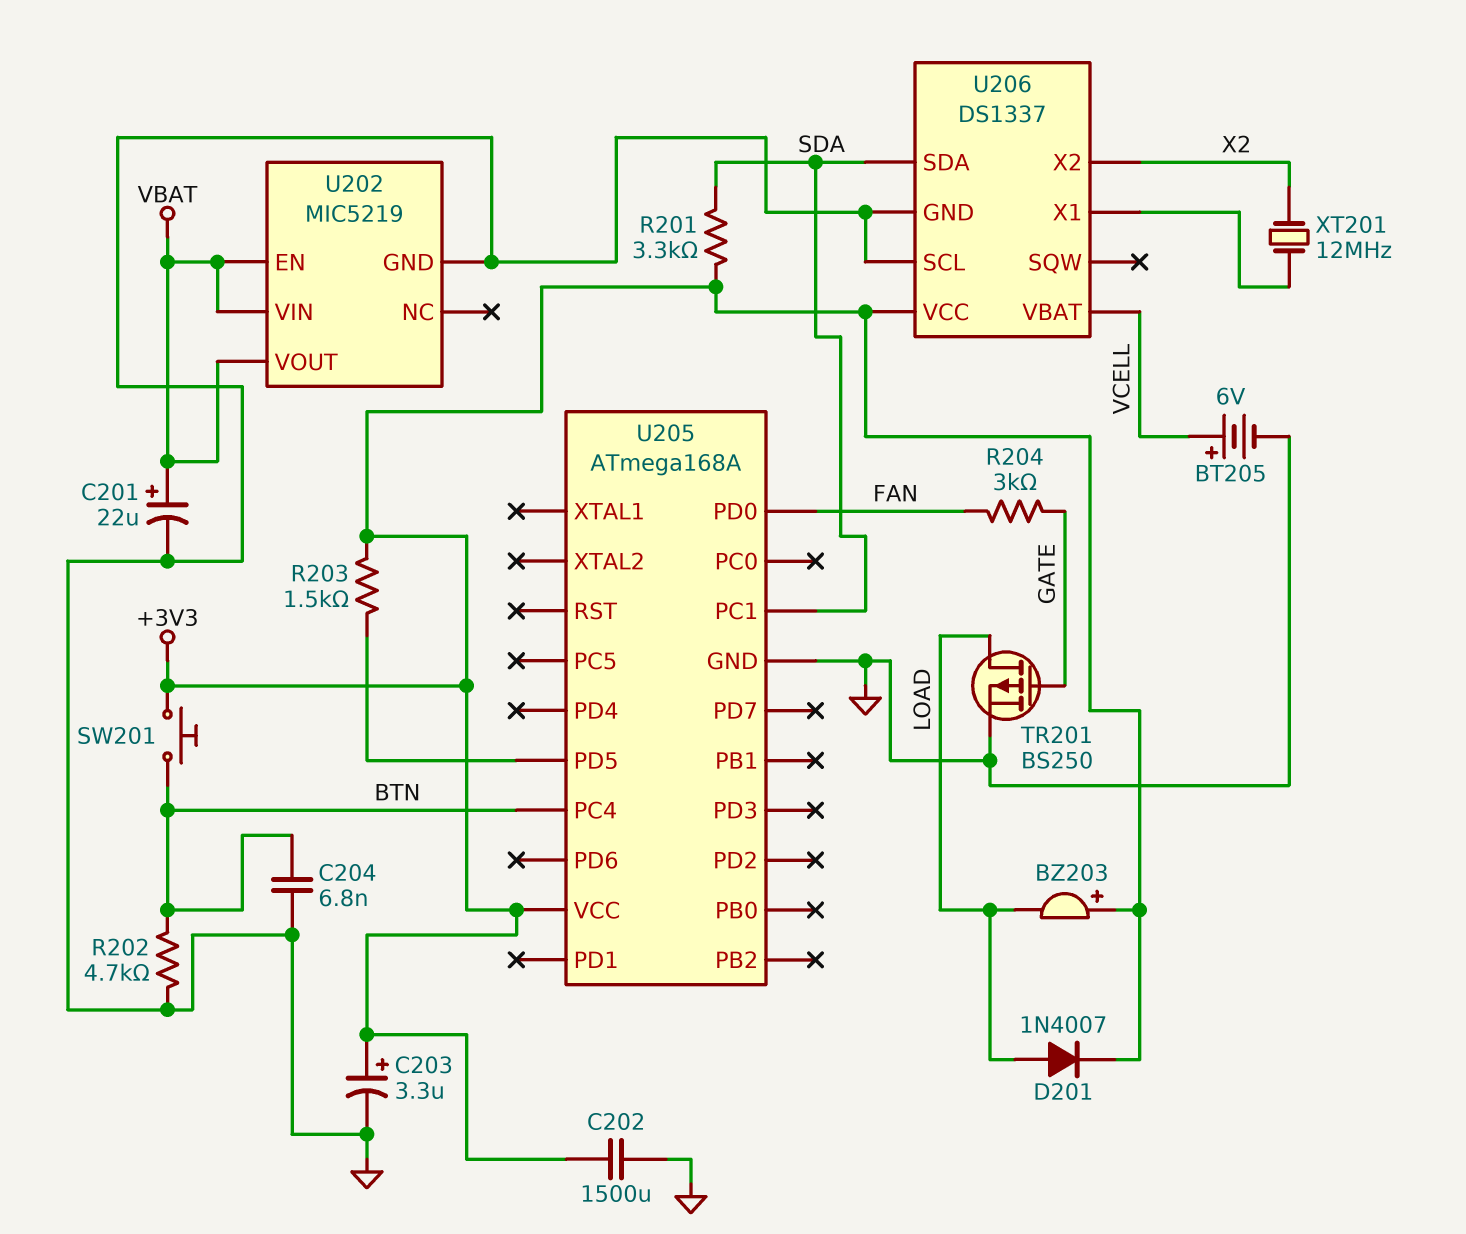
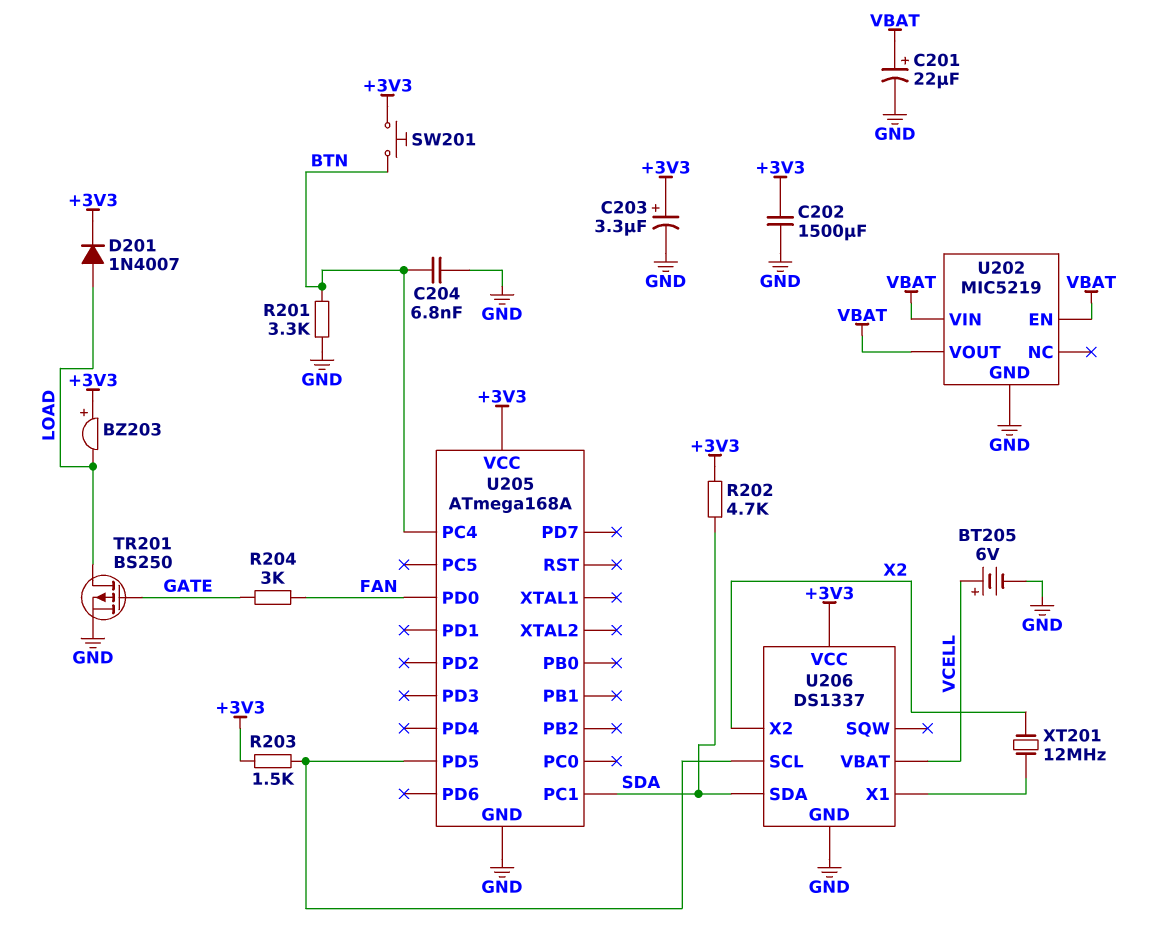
R201: 3.3k (+3V3, SDA) -> 3.3k (BTN, GND)
R202: 4.7k (BTN, GND) -> 4.7k (+3V3, SDA)
U206 pin SCL: GND -> U205/PD5

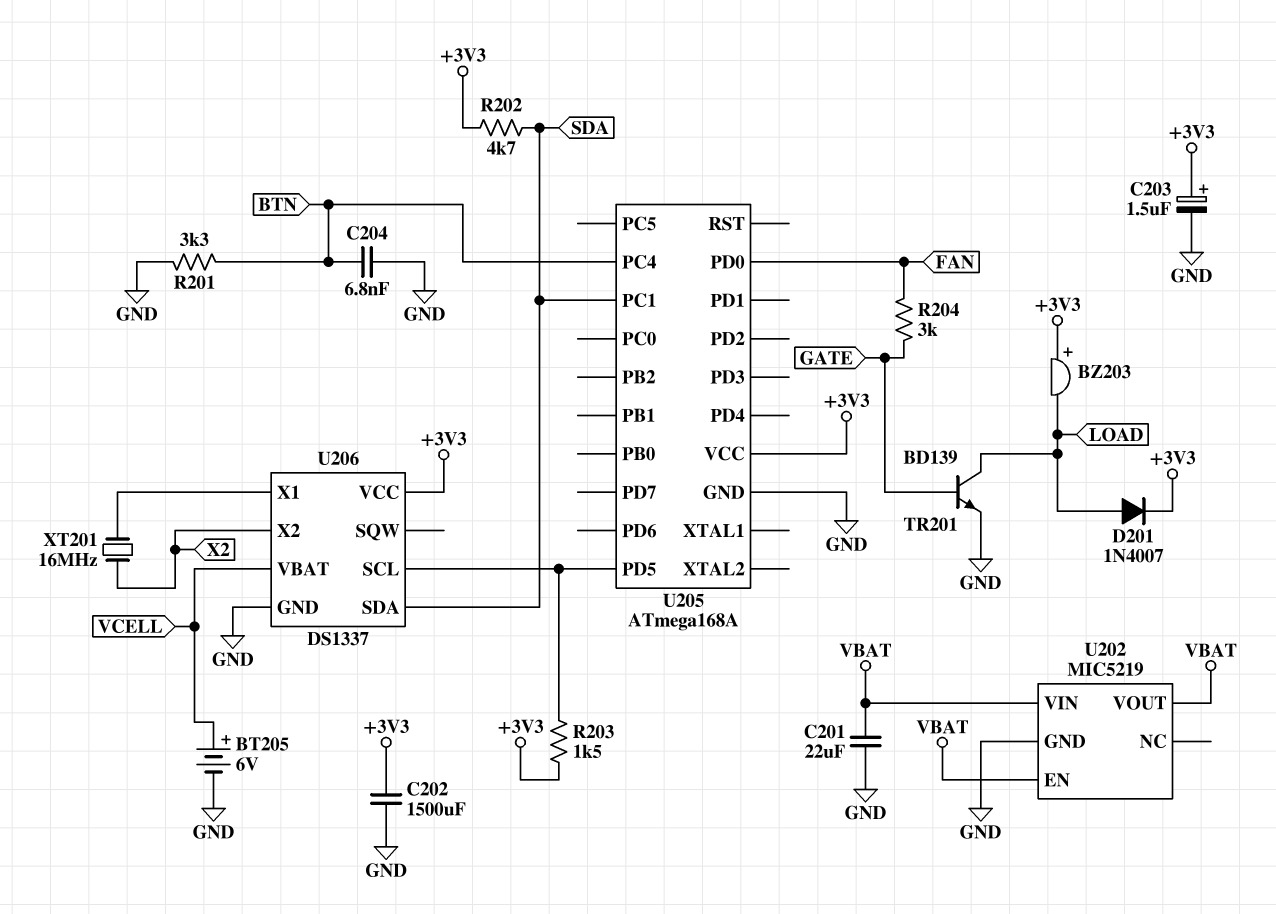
C201: 22uF (plus VBAT, minus GND) -> 22uF (GND, VBAT)
C203: 3.3uF (plus +3V3, minus GND) -> 1.5uF (plus +3V3, minus GND)
SW201: button (+3V3, BTN) -> none
TR201: PMOS BS250 (G GATE, D LOAD, S GND) -> NPN BD139 (B GATE, C LOAD, E GND)
XT201: 12MHz (U206/X1, X2) -> 16MHz (U206/X1, X2)

